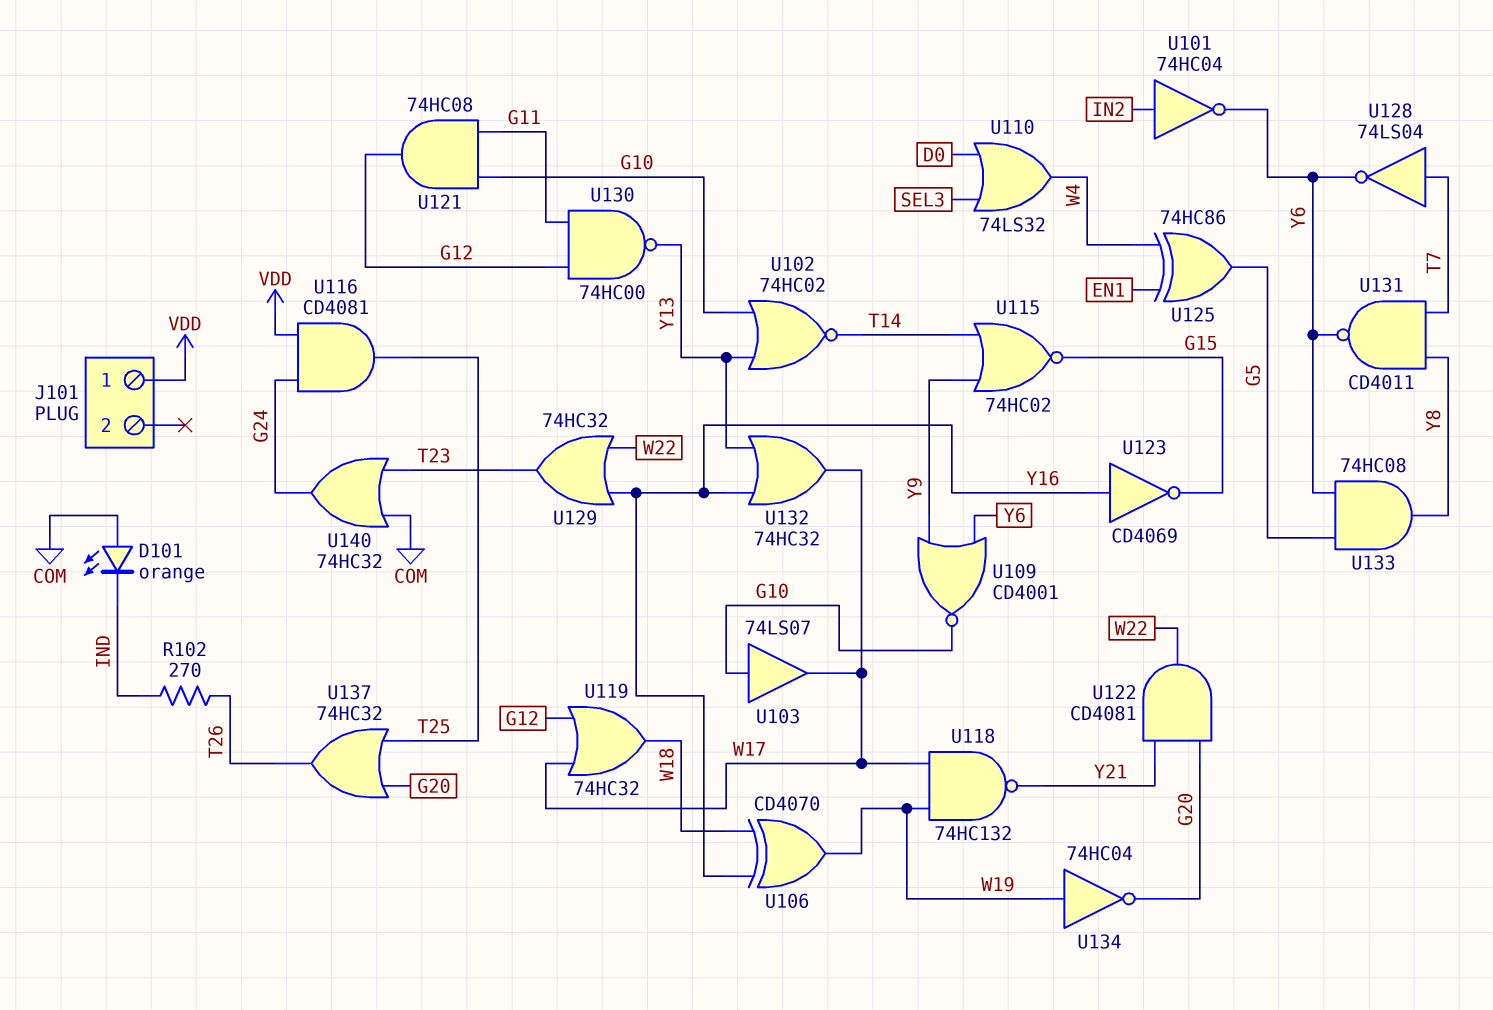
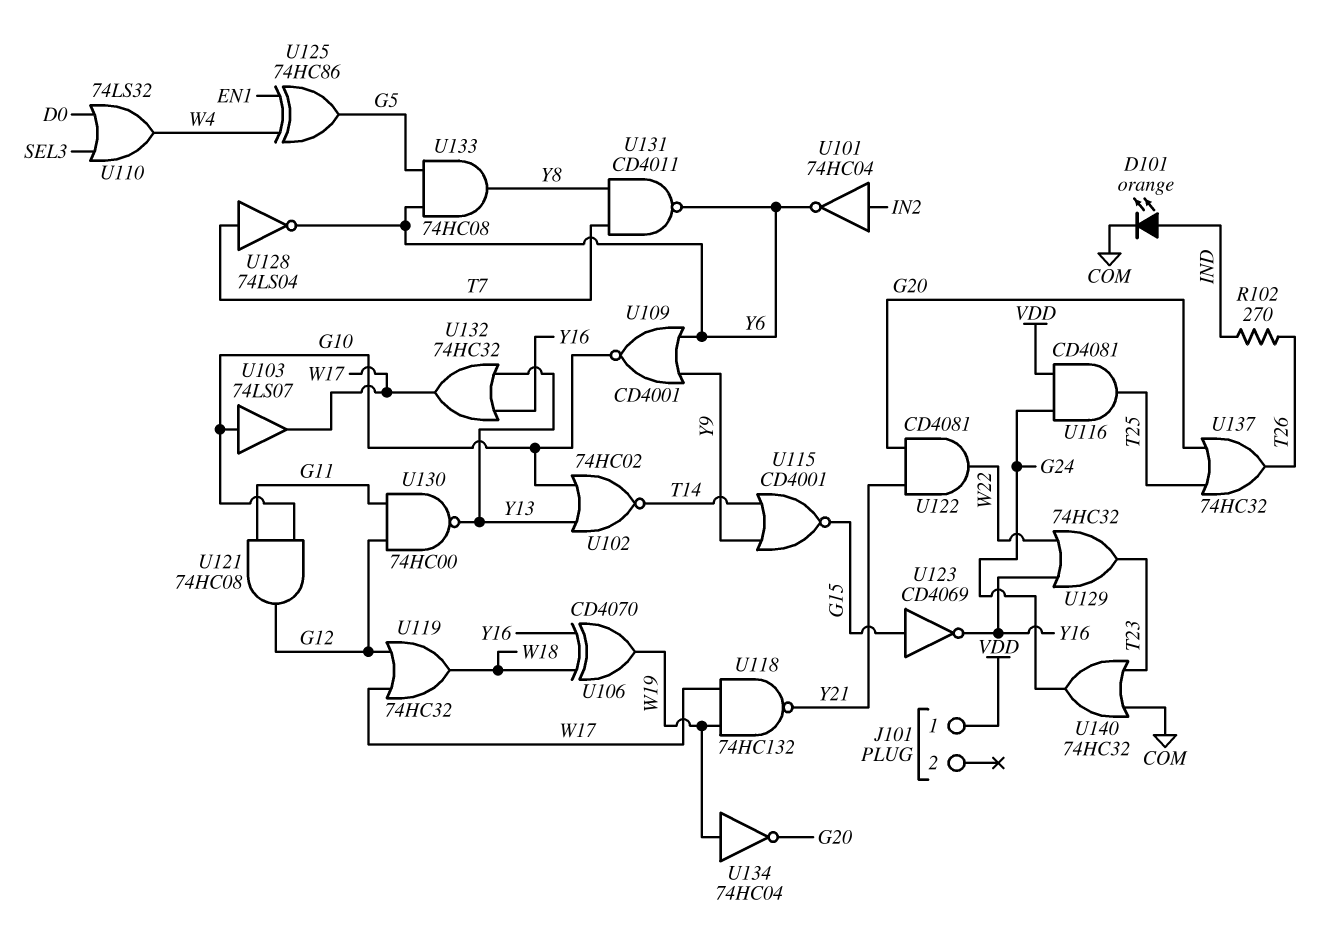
D101: LED orange (A COM, K IND) -> LED orange (A IND, K COM)
U115: NOR 74HC02 (in T14, in Y9, out G15) -> NOR CD4001 (in T14, in Y9, out G15)
U123: NOT CD4069 (in Y16, out G15) -> NOT CD4069 (in G15, out Y16)

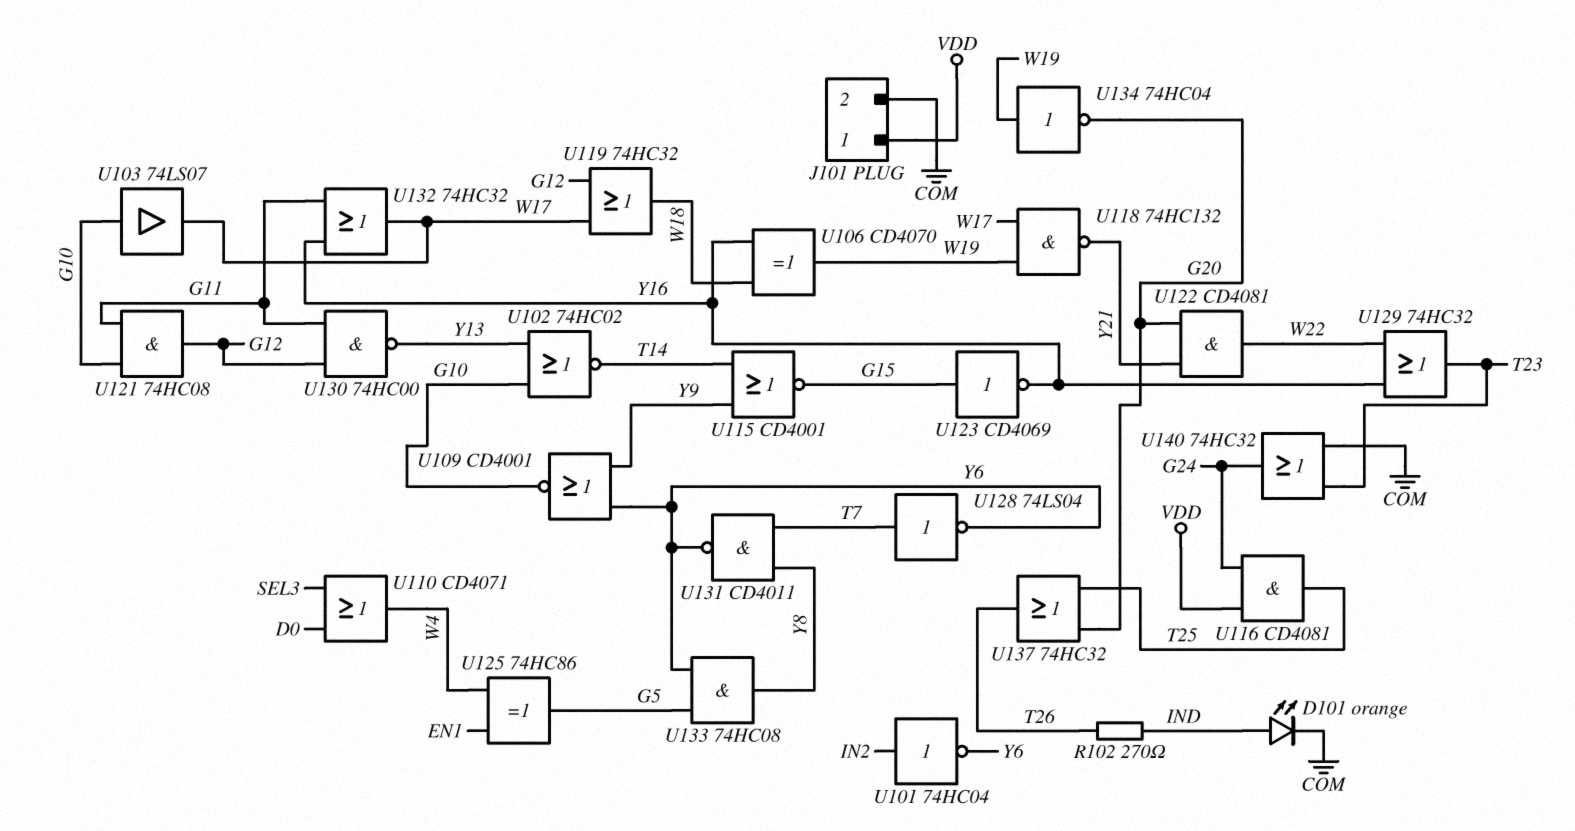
J101 pin 2: none -> COM
U110: OR 74LS32 (in D0, in SEL3, out W4) -> OR CD4071 (in D0, in SEL3, out W4)
U132: OR 74HC32 (in Y13, in Y16, out W17) -> OR 74HC32 (in G11, in Y16, out W17)

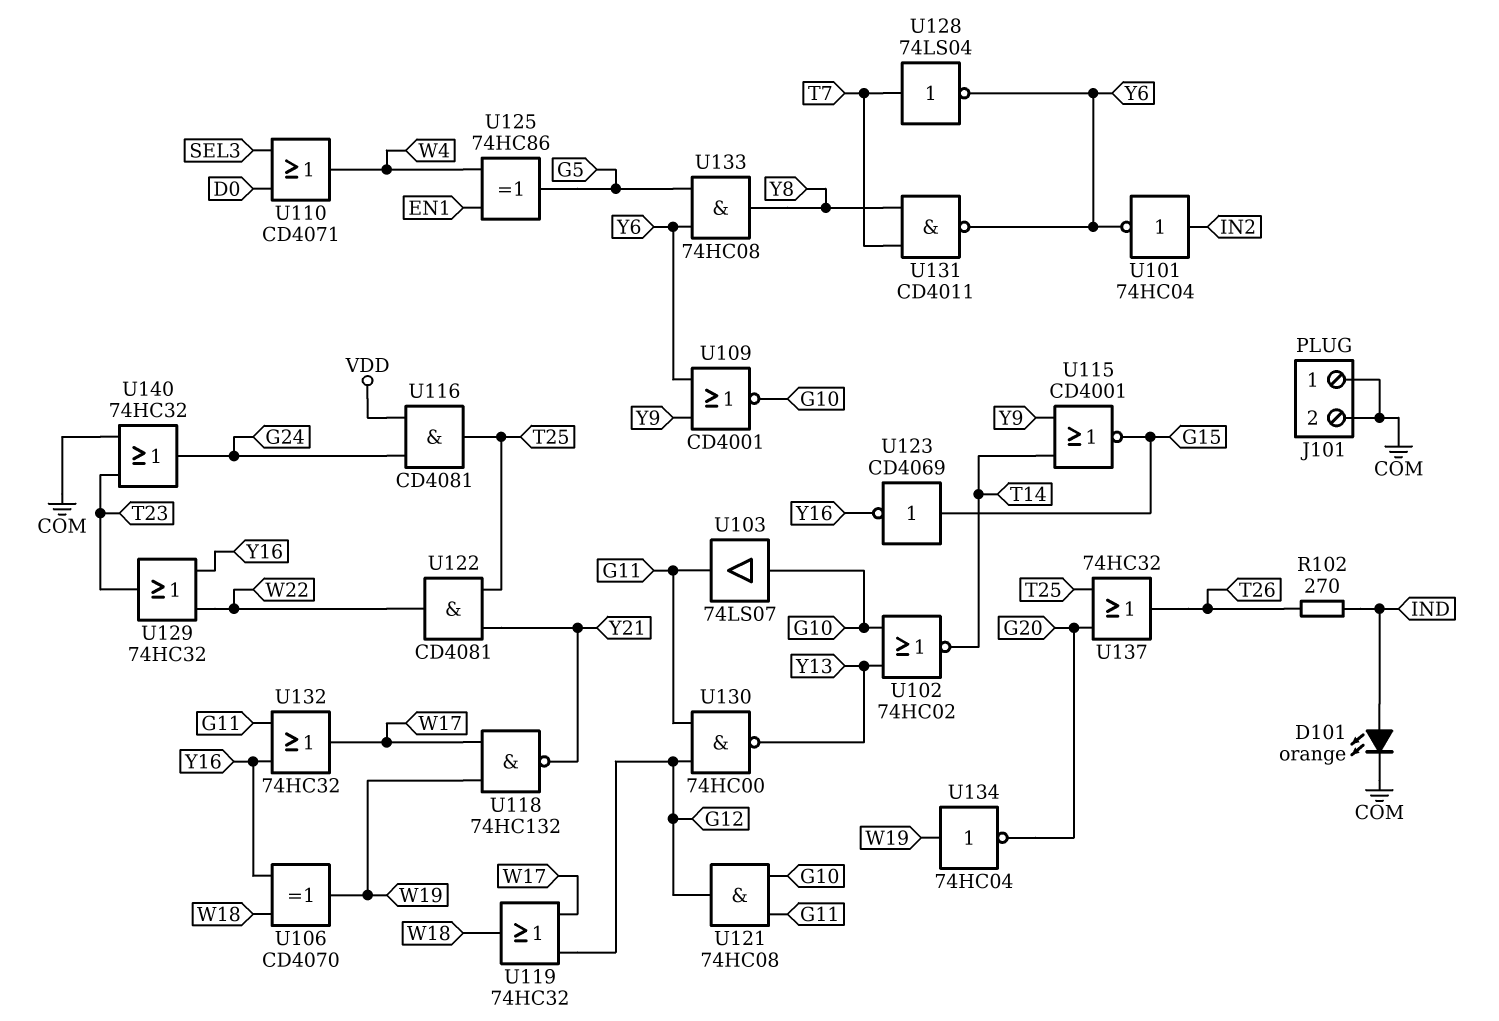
J101 pin 1: VDD -> COM
U103: buffer 74LS07 (in G10, out W17) -> buffer 74LS07 (in G10, out G11)
U122: AND CD4081 (in G20, in Y21, out W22) -> AND CD4081 (in T25, in Y21, out W22)

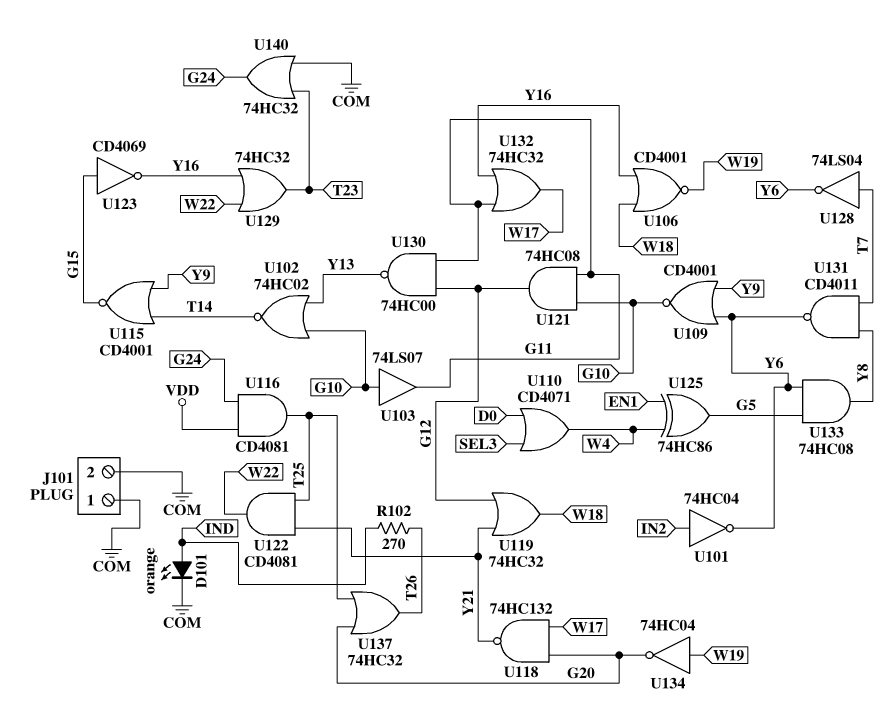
U106: XOR CD4070 (in W18, in Y16, out W19) -> NOR CD4001 (in W18, in Y16, out W19)
U118: NAND 74HC132 (in W17, in W19, out Y21) -> NAND 74HC132 (in G20, in W17, out Y21)
U119: OR 74HC32 (in G12, in W17, out W18) -> OR 74HC32 (in G12, in Y21, out W18)

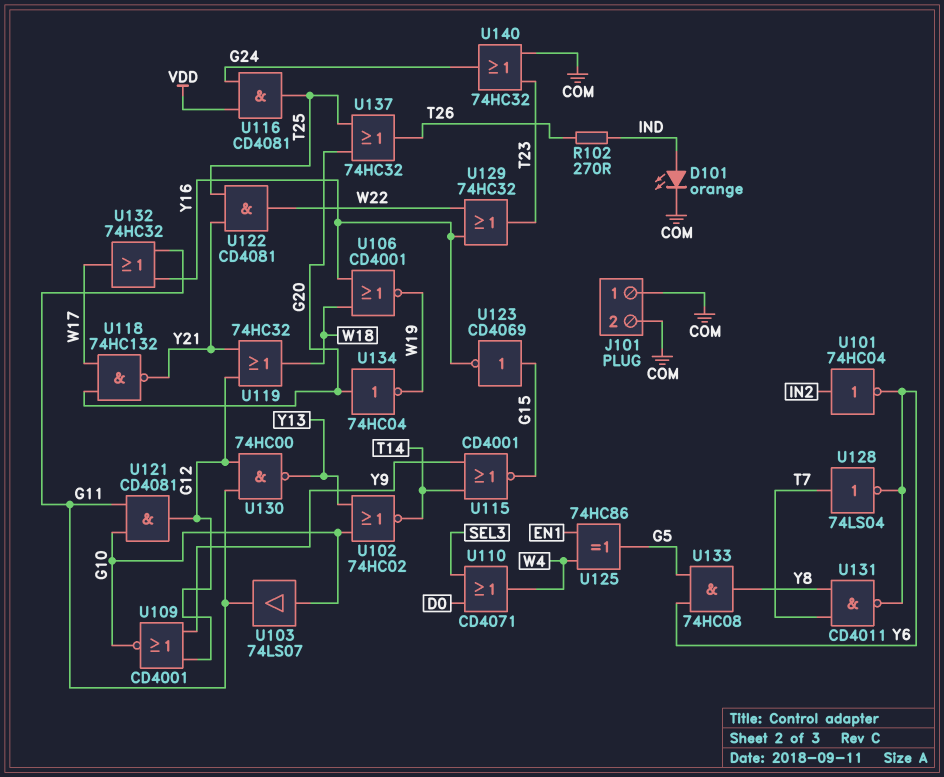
U109: NOR CD4001 (in Y6, in Y9, out G10) -> NOR CD4001 (in G12, in Y9, out G10)
U121: AND 74HC08 (in G10, in G11, out G12) -> AND CD4081 (in G10, in G11, out G12)
U134: NOT 74HC04 (in W19, out G20) -> NOT 74HC04 (in G20, out W19)

